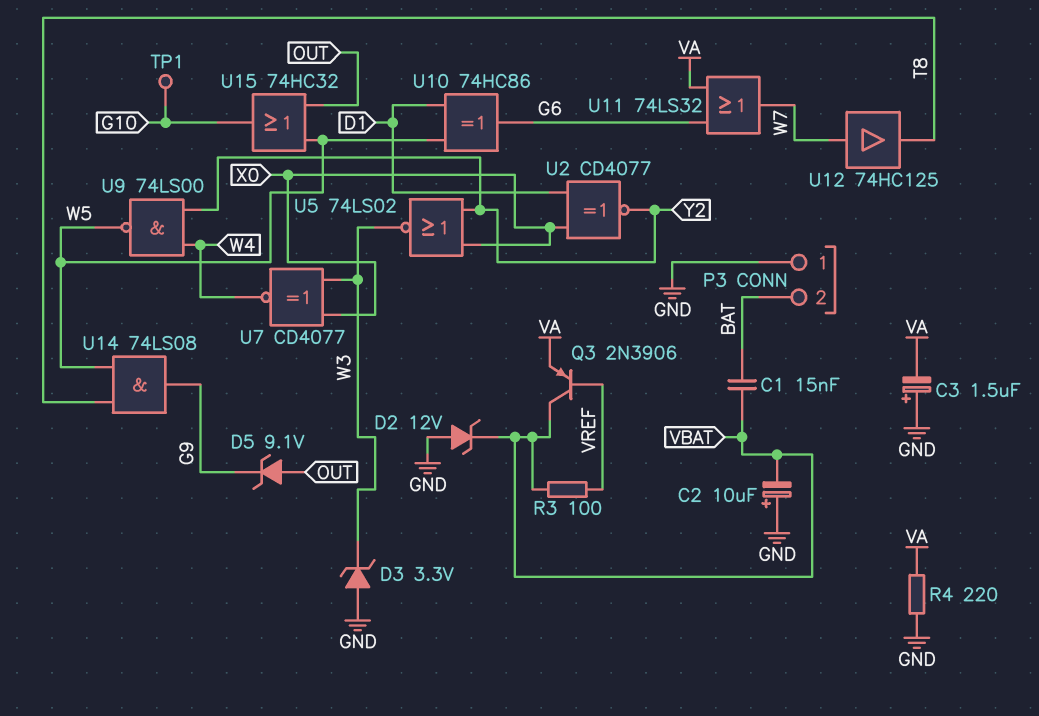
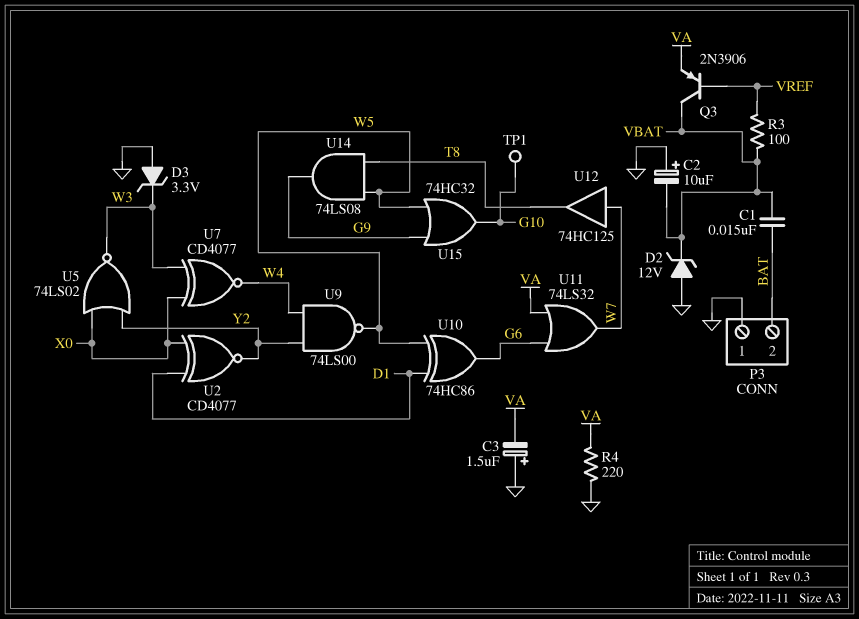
D5: zener 9.1V (A OUT, K G9) -> none
U15: OR 74HC32 (in OUT, in W5, out G10) -> OR 74HC32 (in G9, in W5, out G10)

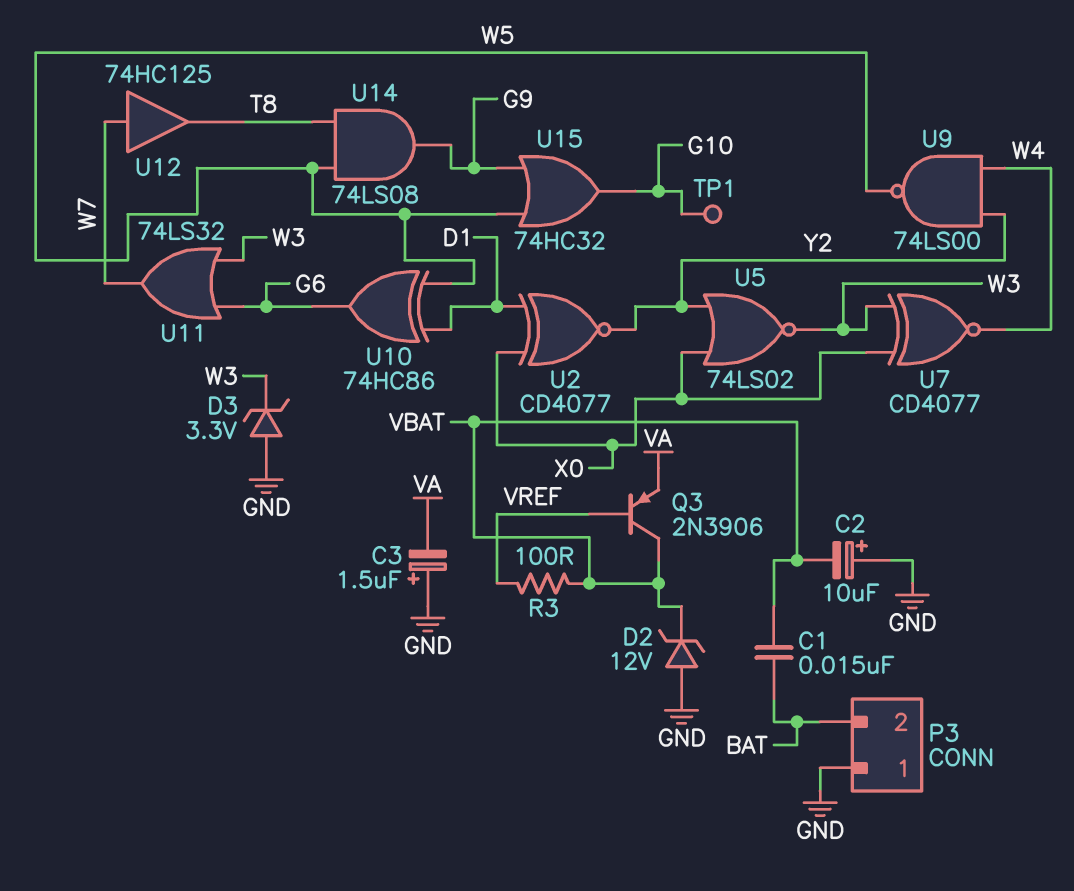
R4: 220 (GND, VA) -> none
U11: OR 74LS32 (in G6, in VA, out W7) -> OR 74LS32 (in G6, in W3, out W7)

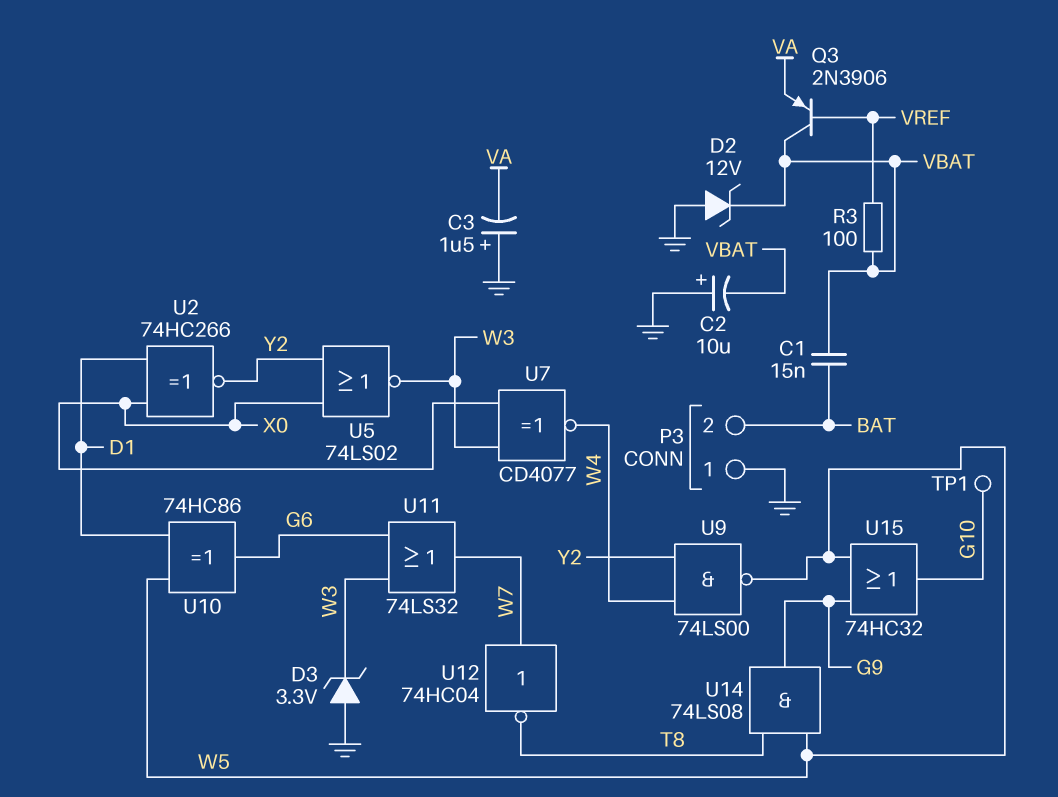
U2: XNOR CD4077 (in D1, in X0, out Y2) -> XNOR 74HC266 (in D1, in X0, out Y2)
U12: buffer 74HC125 (in W7, out T8) -> NOT 74HC04 (in W7, out T8)

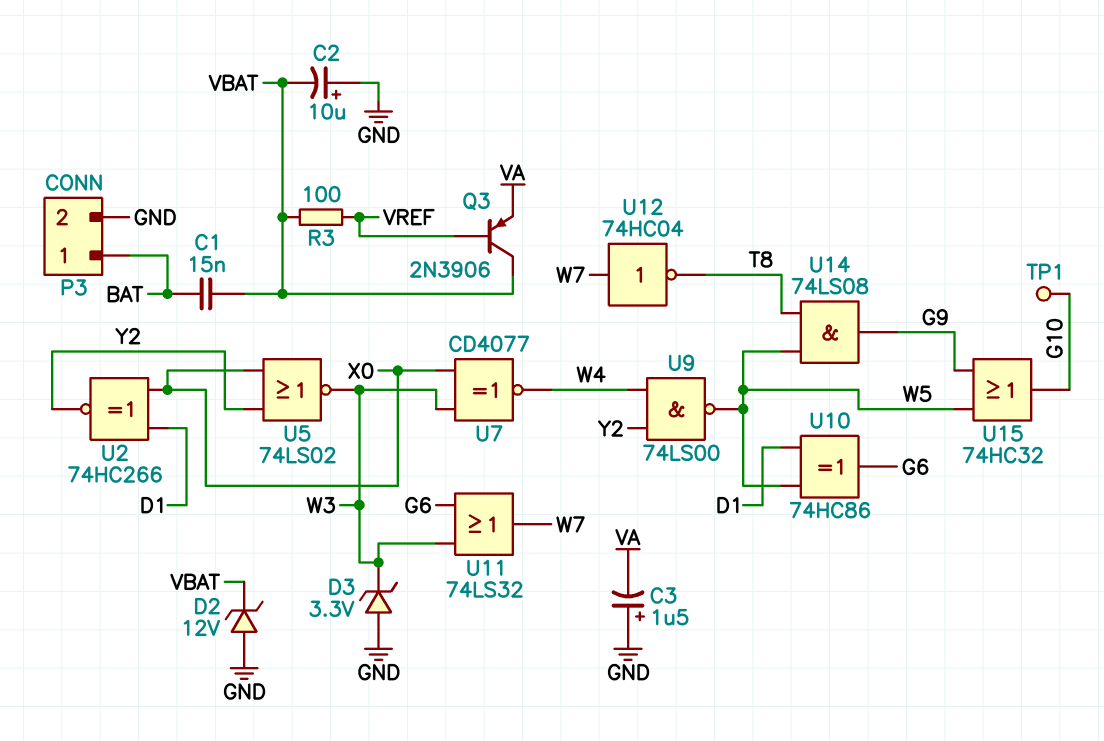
P3 pin 1: GND -> BAT
P3 pin 2: BAT -> GND

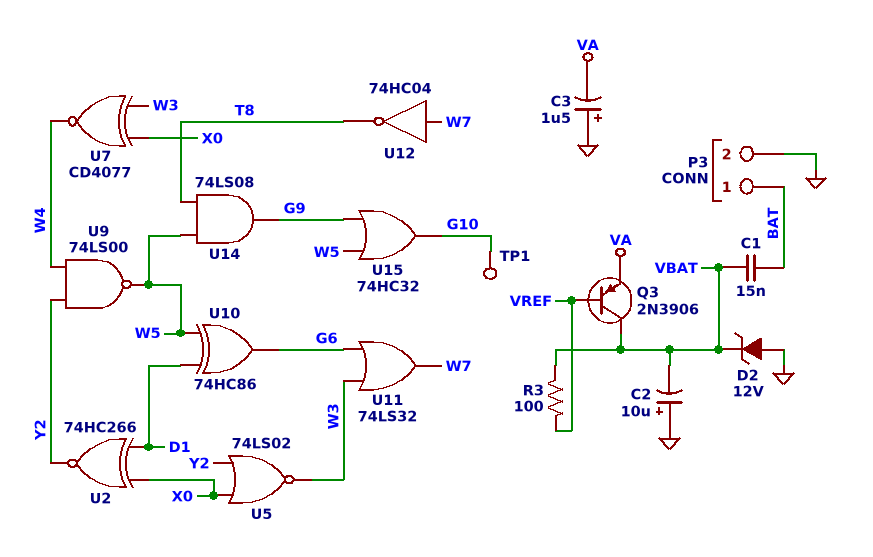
D3: zener 3.3V (A GND, K W3) -> none

